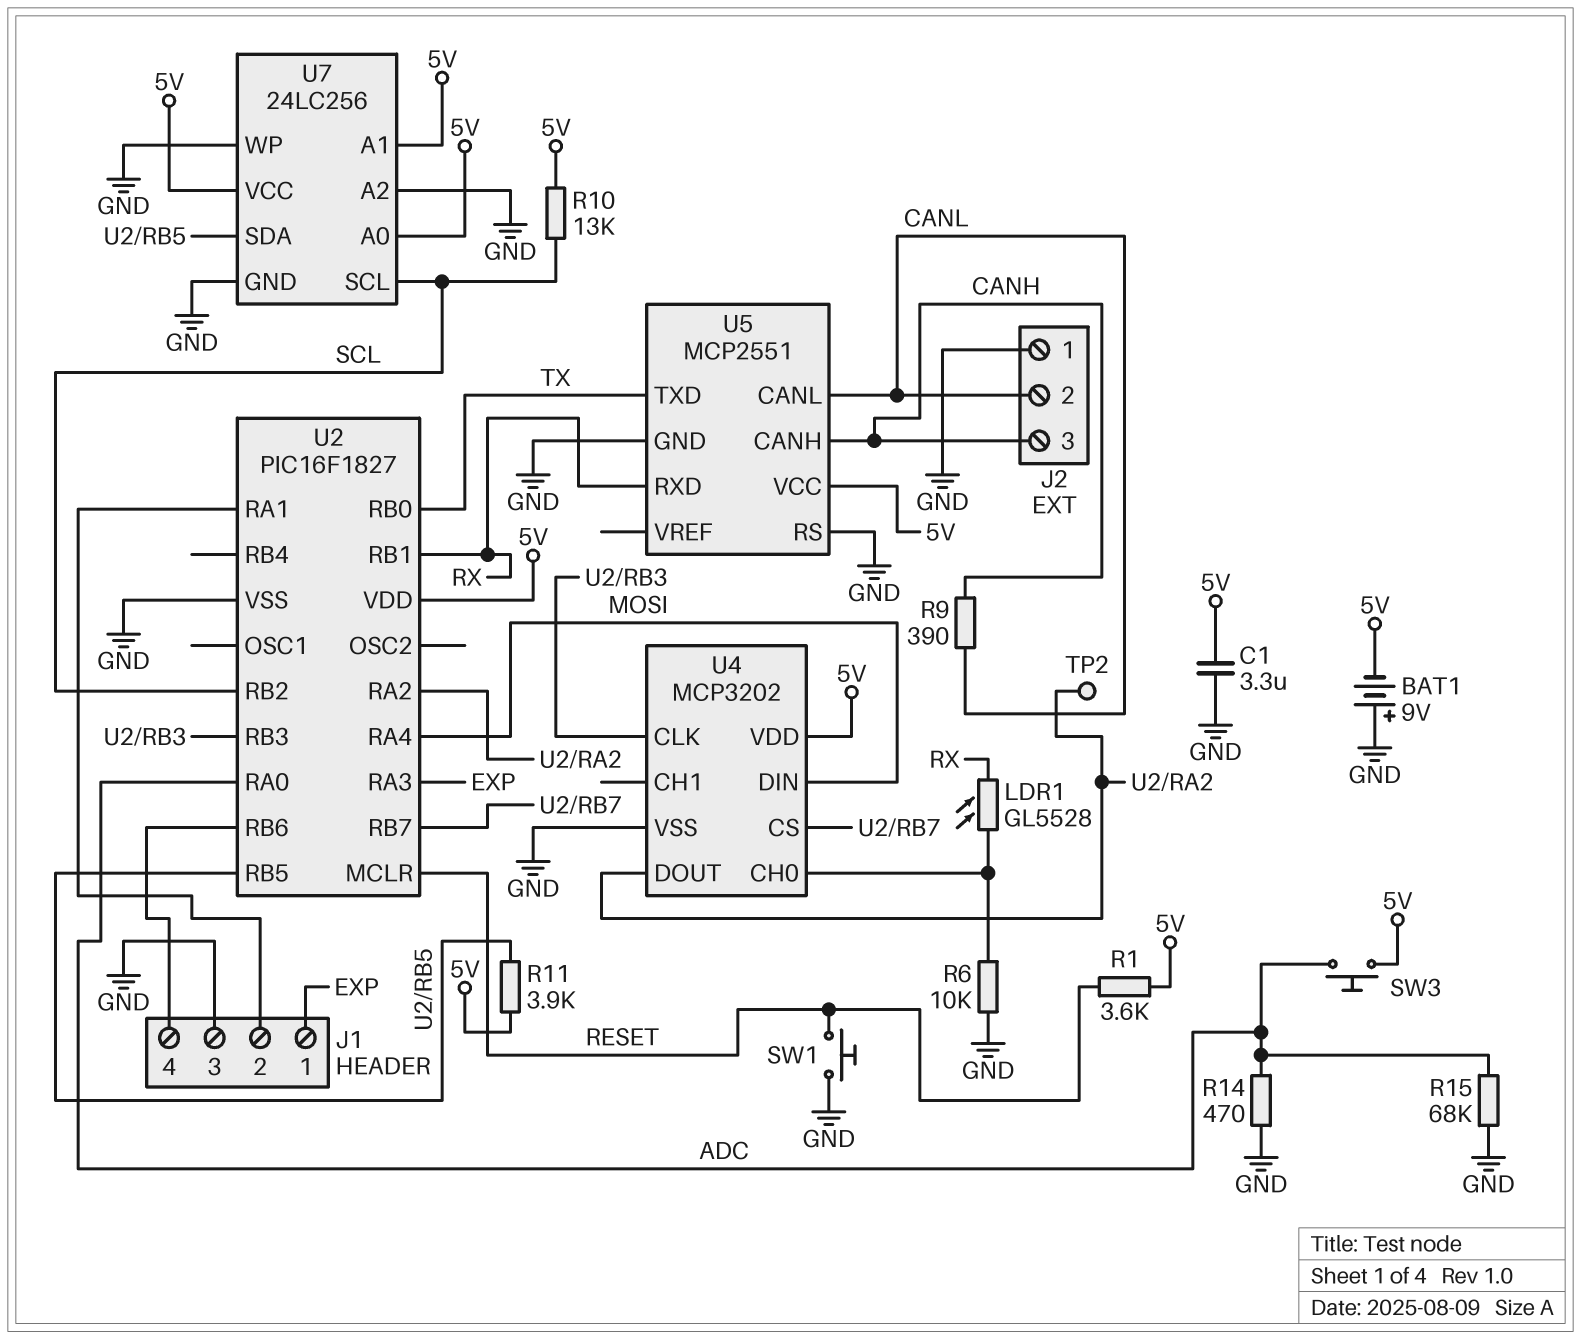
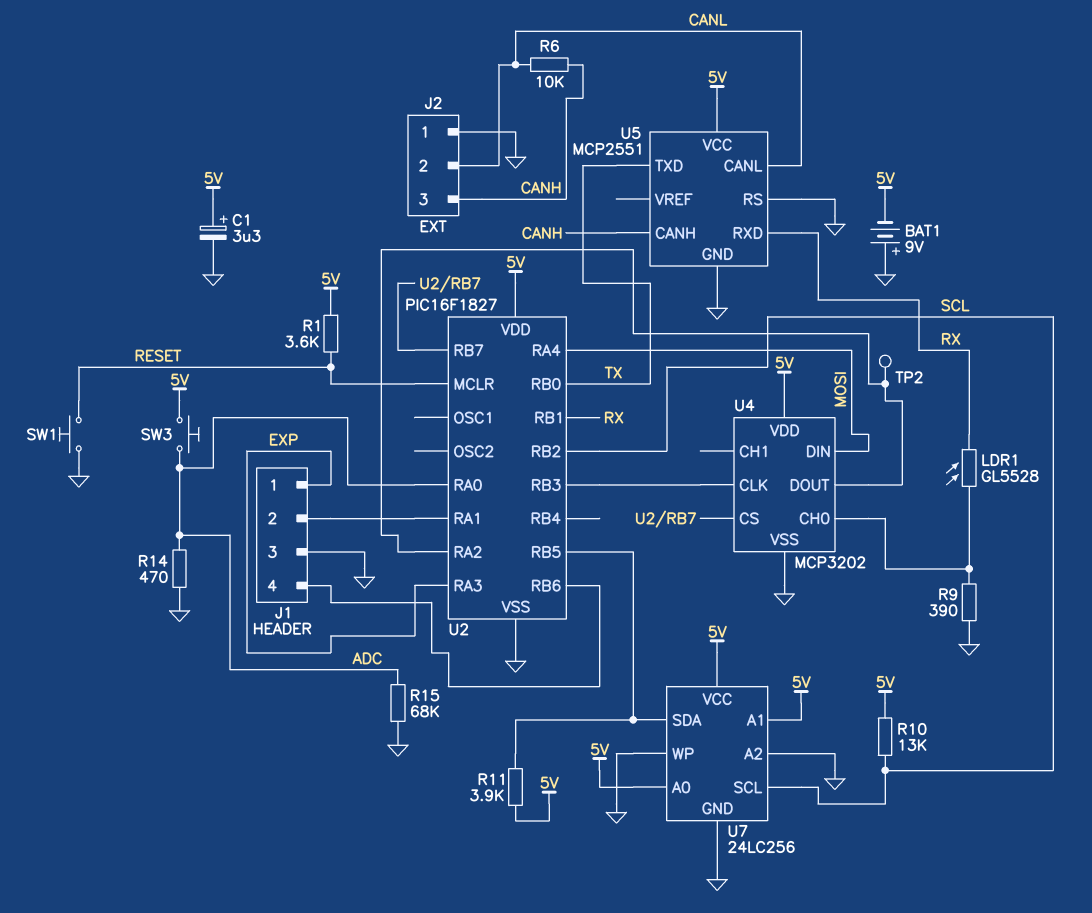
C1: 3.3uF (5V, GND) -> 3.3uF (plus 5V, minus GND)
R6: 10k (GND, U4/CH0) -> 10k (CANH, CANL)
R9: 390 (CANH, CANL) -> 390 (GND, U4/CH0)

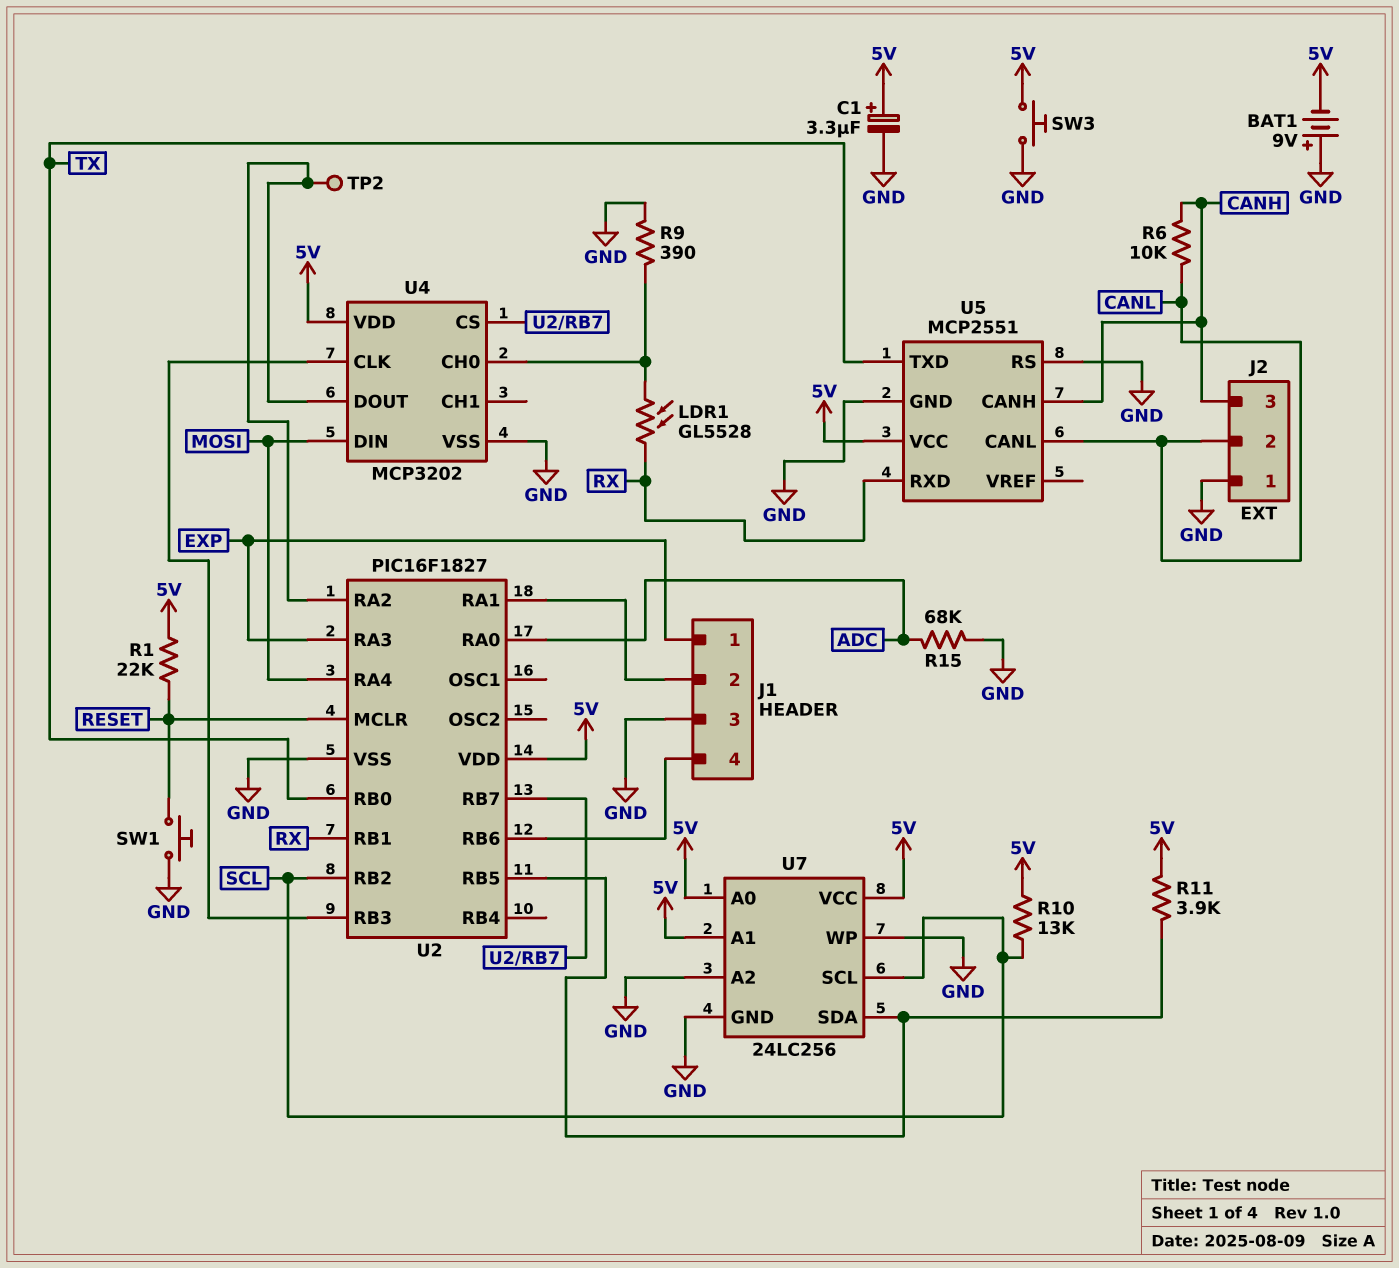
R1: 3.6k (5V, RESET) -> 22k (5V, RESET)
R14: 470 (ADC, GND) -> none
SW3: button (5V, ADC) -> button (5V, GND)

